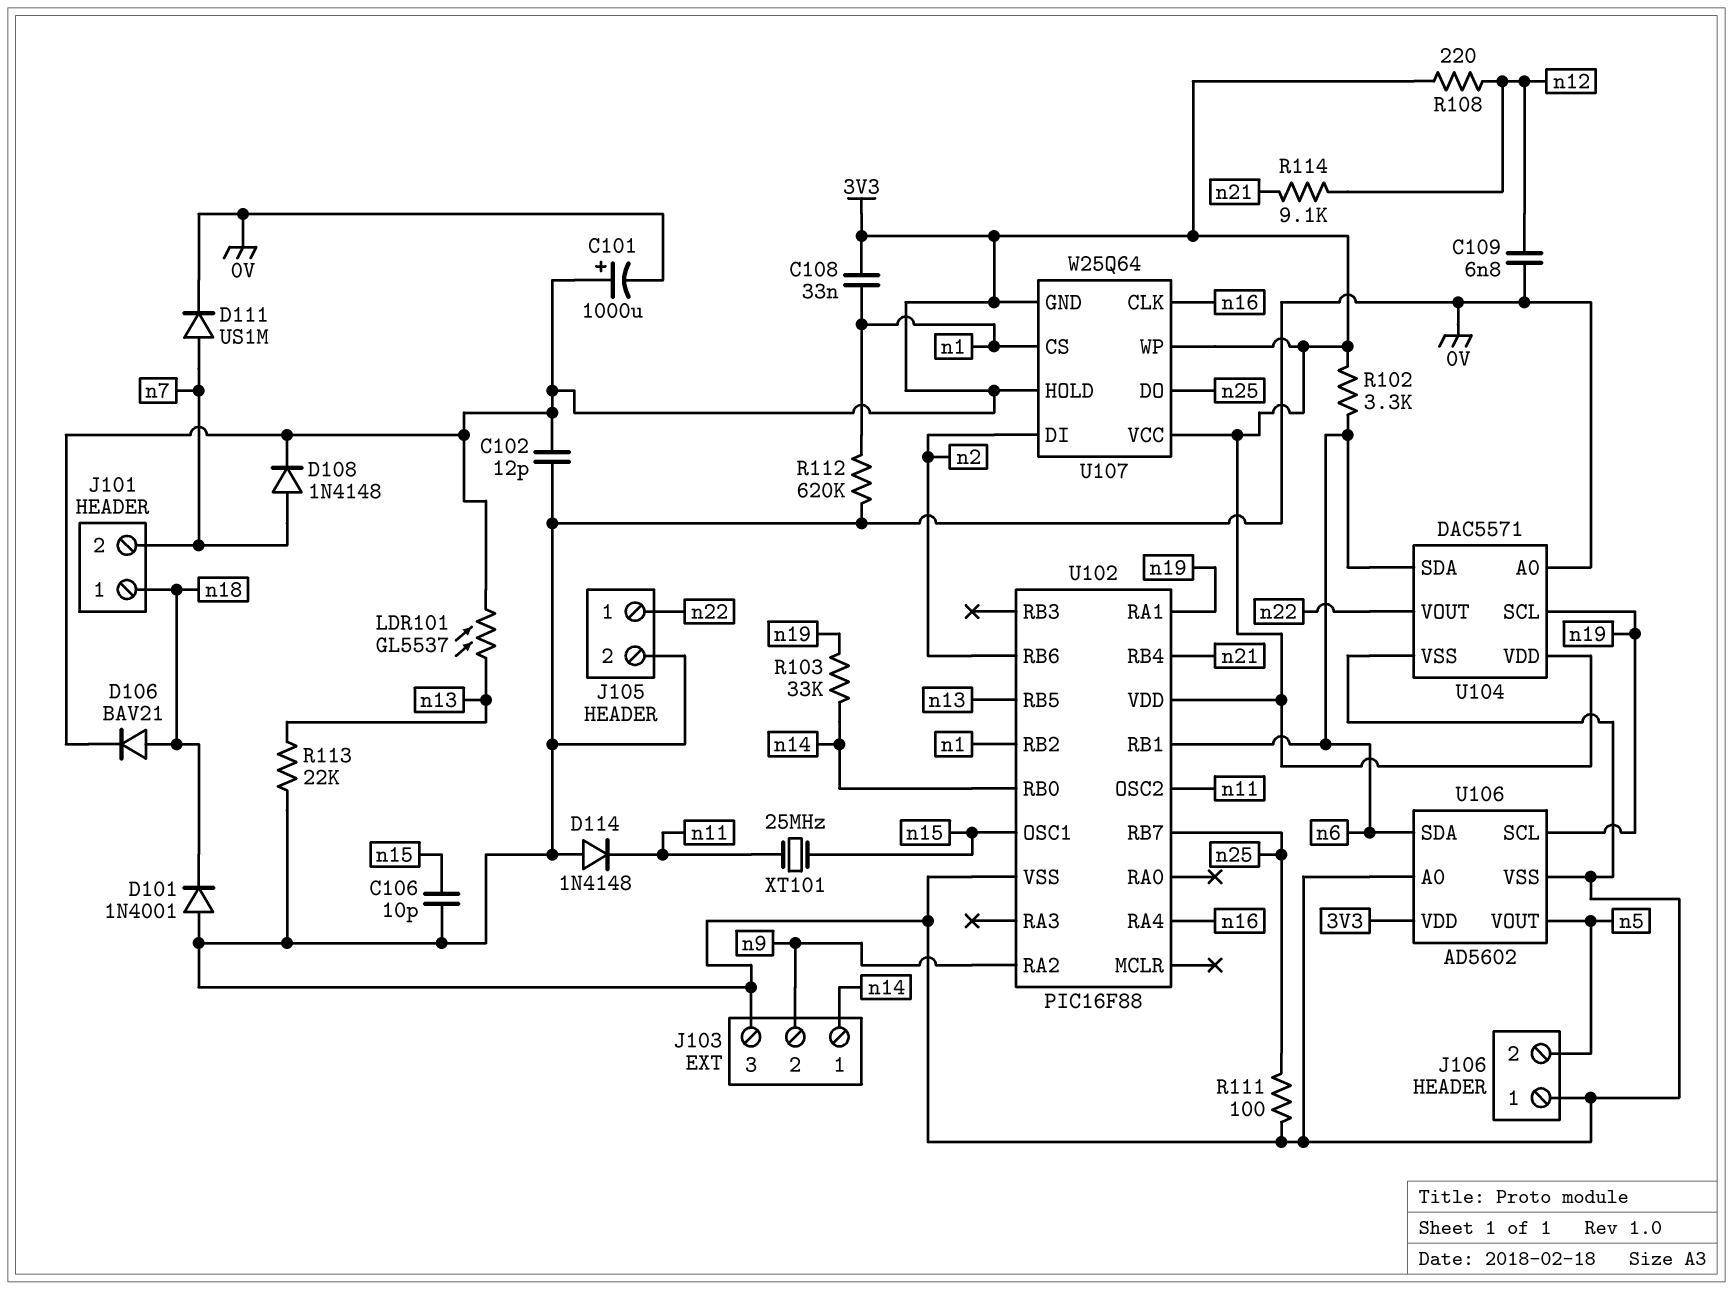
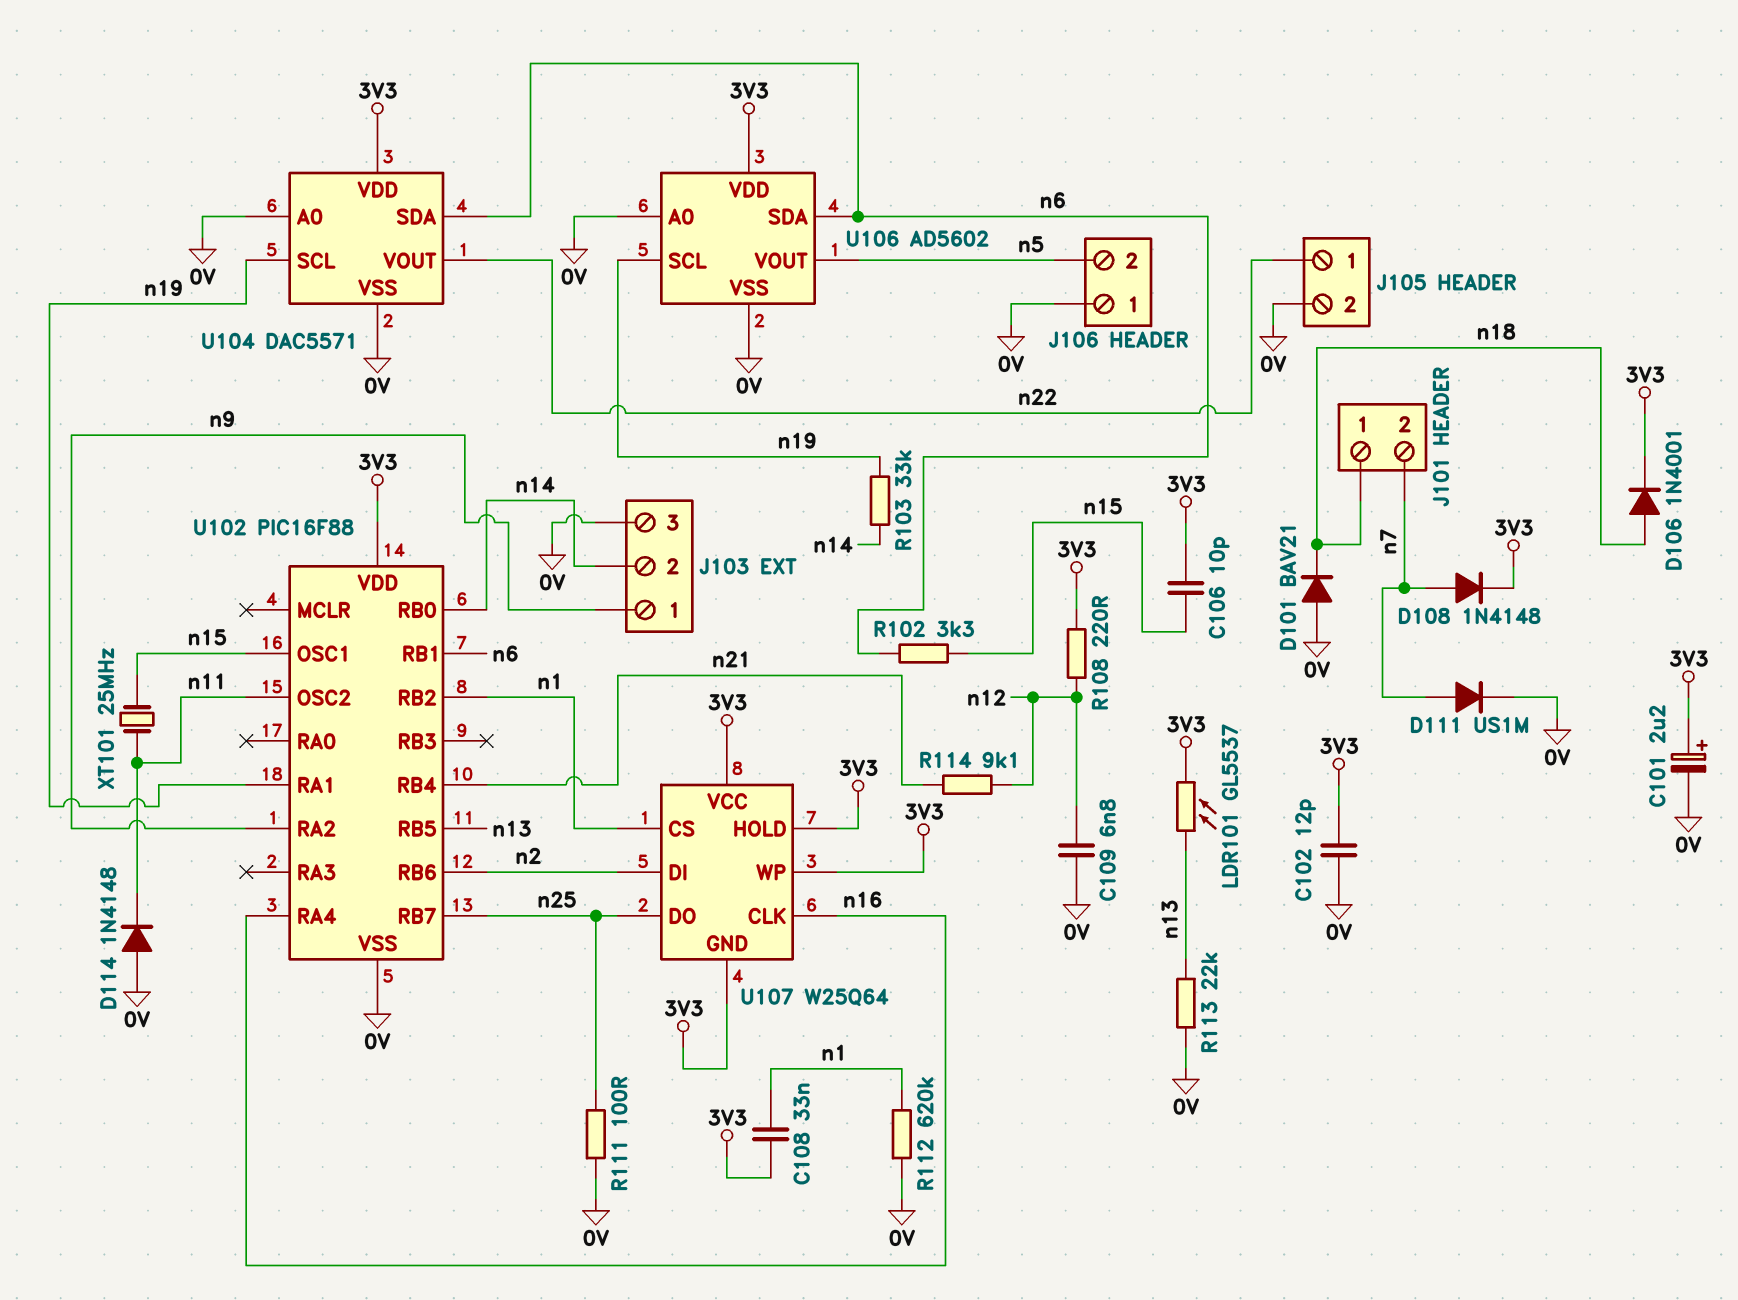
C101: 1000uF (plus 3V3, minus 0V) -> 2.2uF (plus 3V3, minus 0V)
C106: 10pF (0V, n15) -> 10pF (3V3, n15)
D101: diode 1N4001 (A 0V, K n18) -> diode BAV21 (A 0V, K n18)
D106: diode BAV21 (A n18, K 3V3) -> diode 1N4001 (A n18, K 3V3)
J103 pin 1: n14 -> n9
J103 pin 2: n9 -> n14
R102: 3.3k (3V3, n6) -> 3.3k (n6, n15)

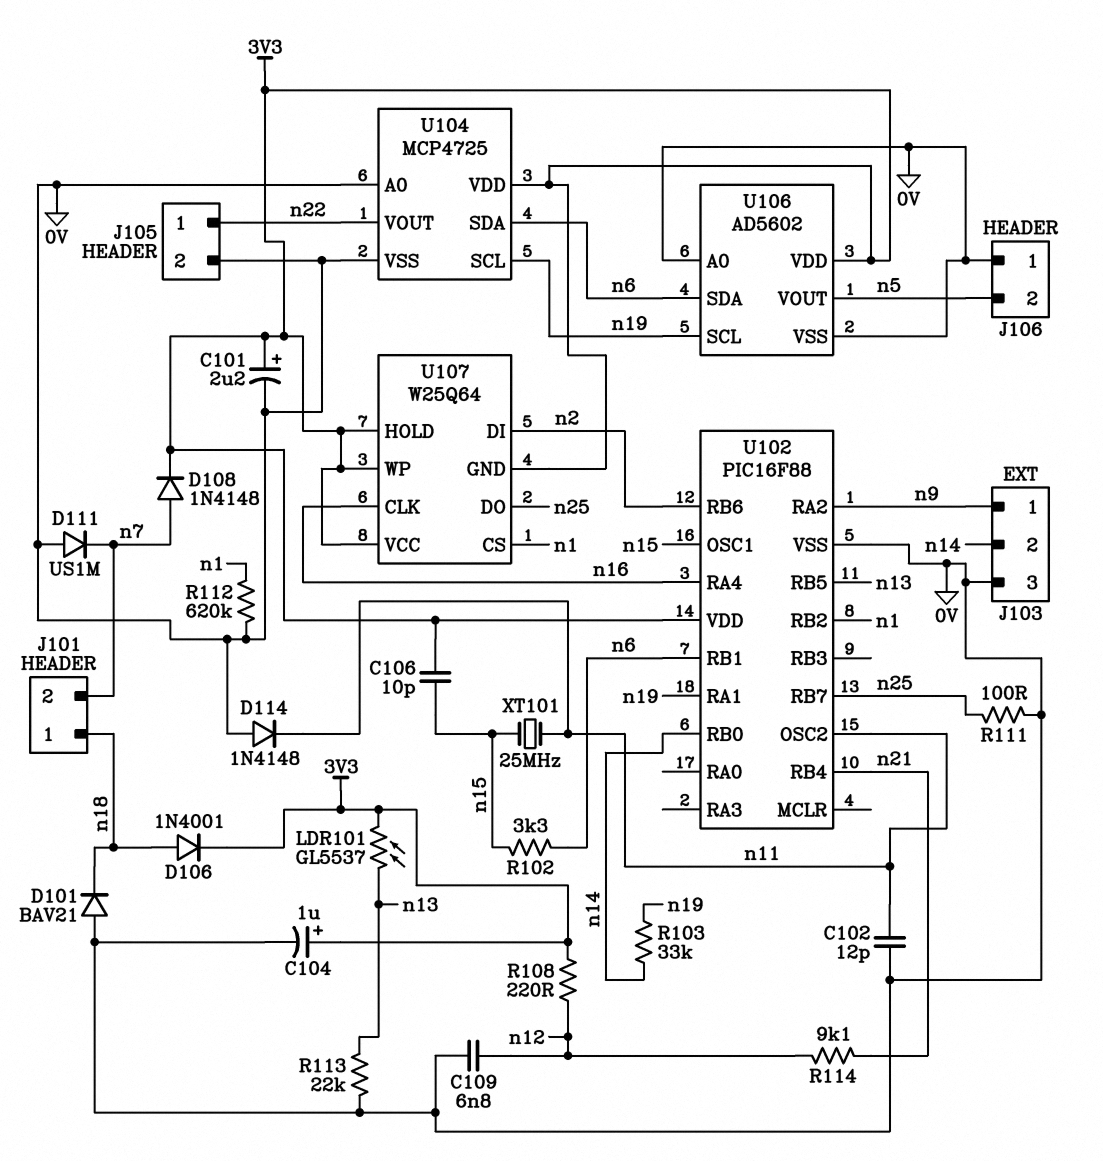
C102: 12pF (0V, 3V3) -> 12pF (0V, n11)
C104: none -> 1uF (plus 3V3, minus 0V)
C108: 33nF (3V3, n1) -> none
D111: diode US1M (A n7, K 0V) -> diode US1M (A 0V, K n7)
U104: DAC5571 -> MCP4725

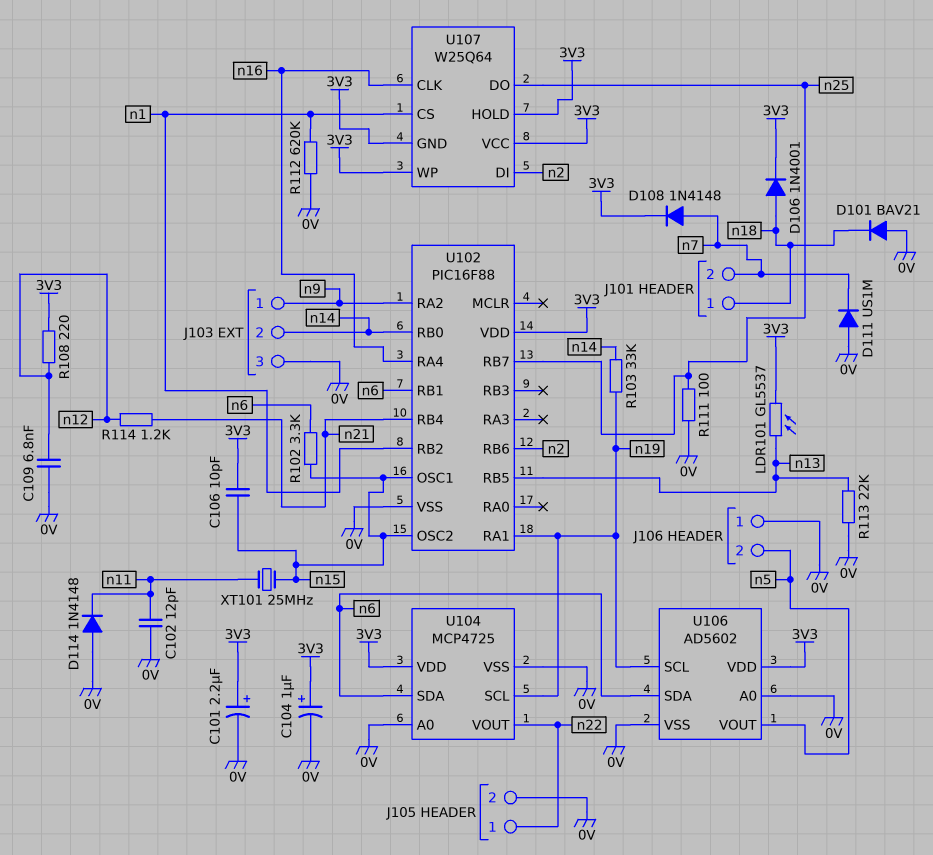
R114: 9.1k (n12, n21) -> 1.2k (n12, n21)
U102 pin OSC2: n11 -> n15

